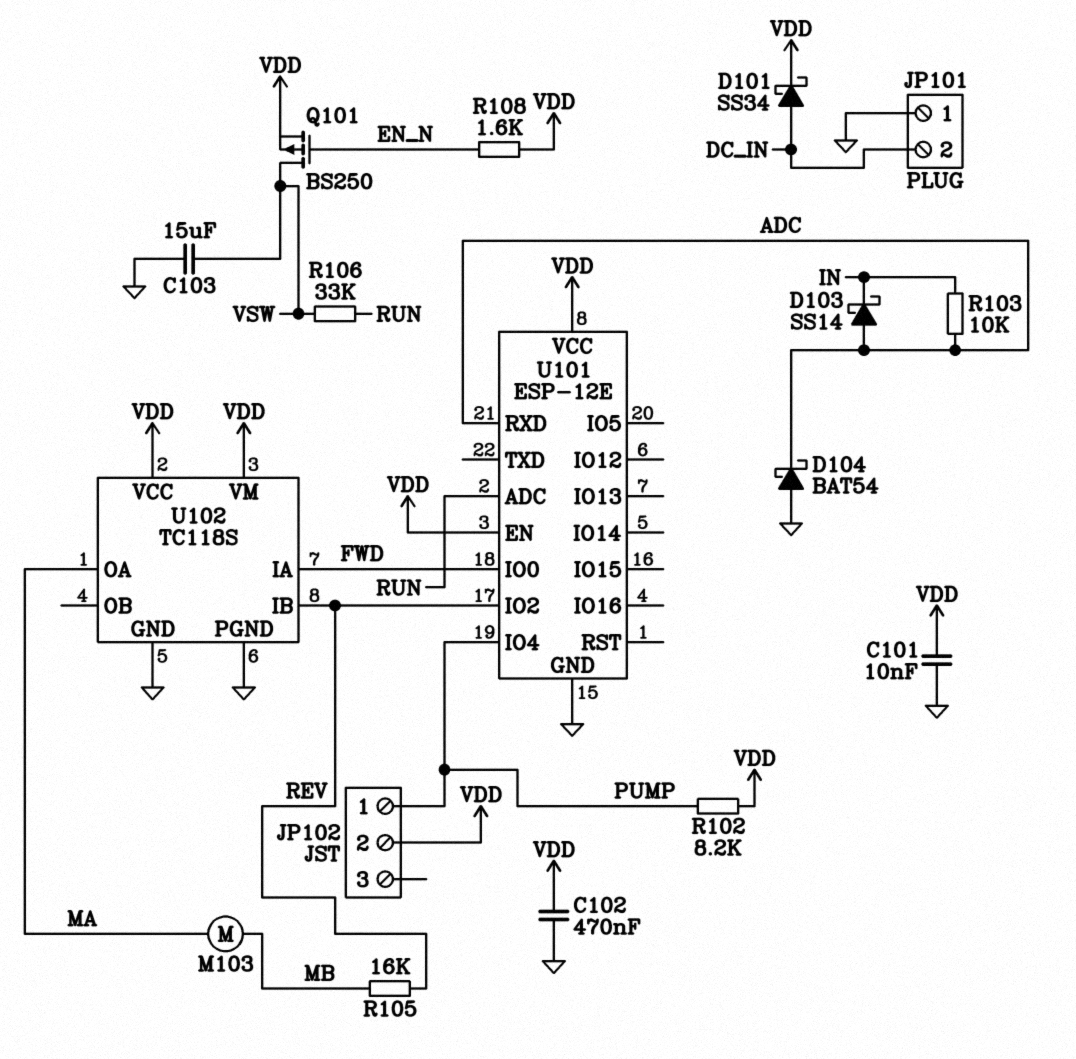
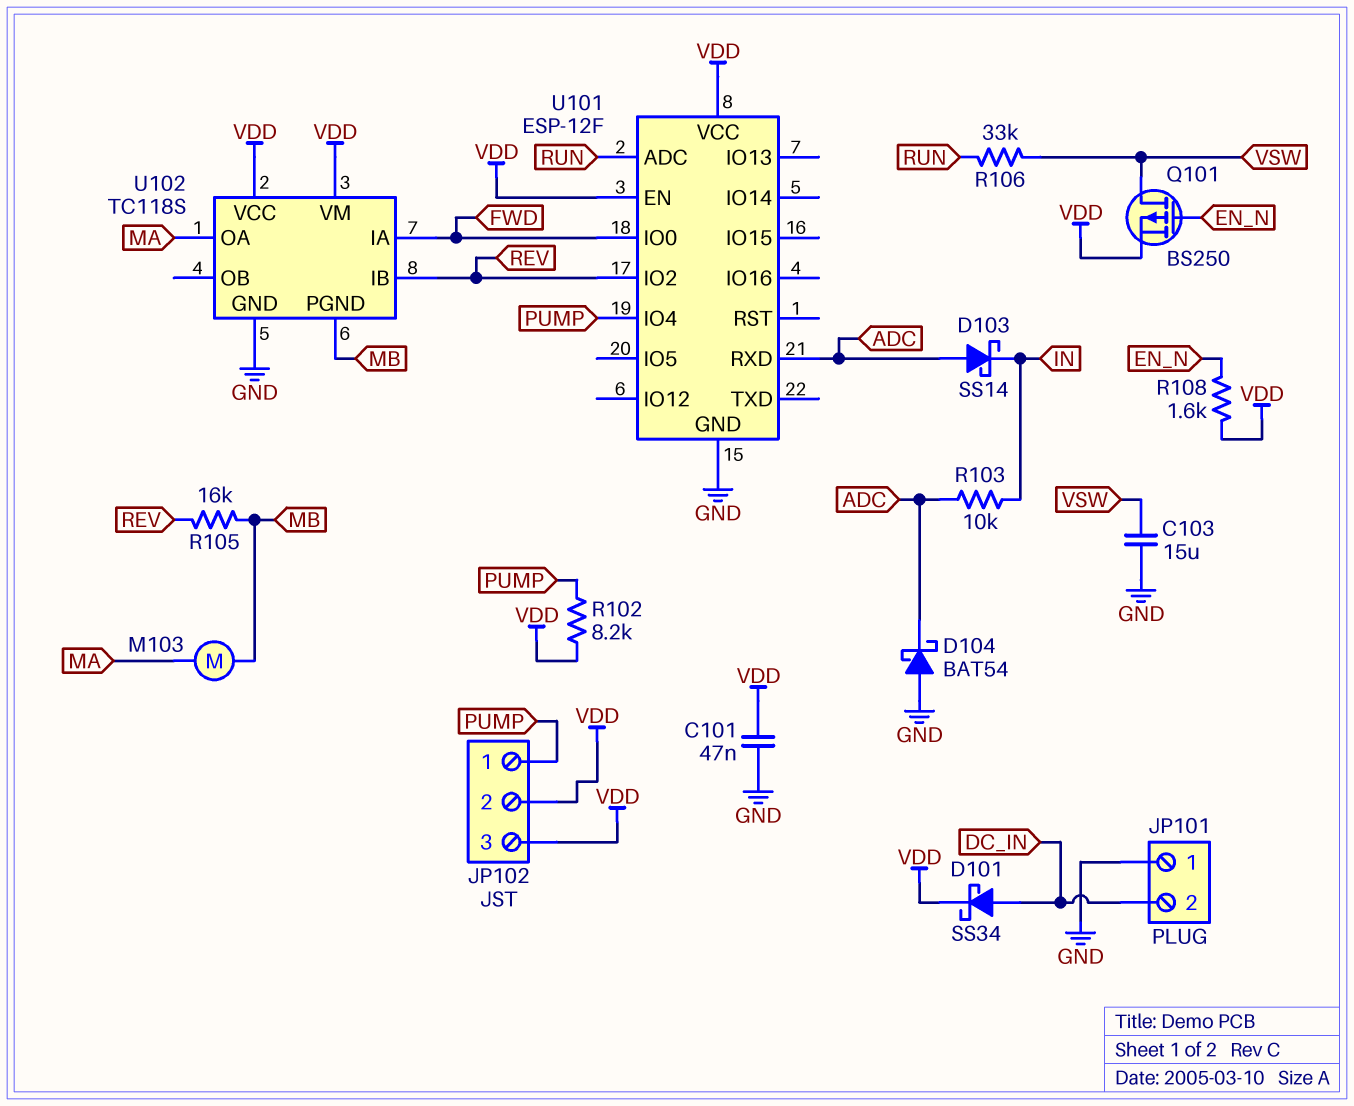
C101: 10nF (GND, VDD) -> 47nF (GND, VDD)
C102: 470nF (GND, VDD) -> none
JP102 pin 3: none -> VDD
U101: ESP-12E -> ESP-12F
U102 pin PGND: GND -> MB

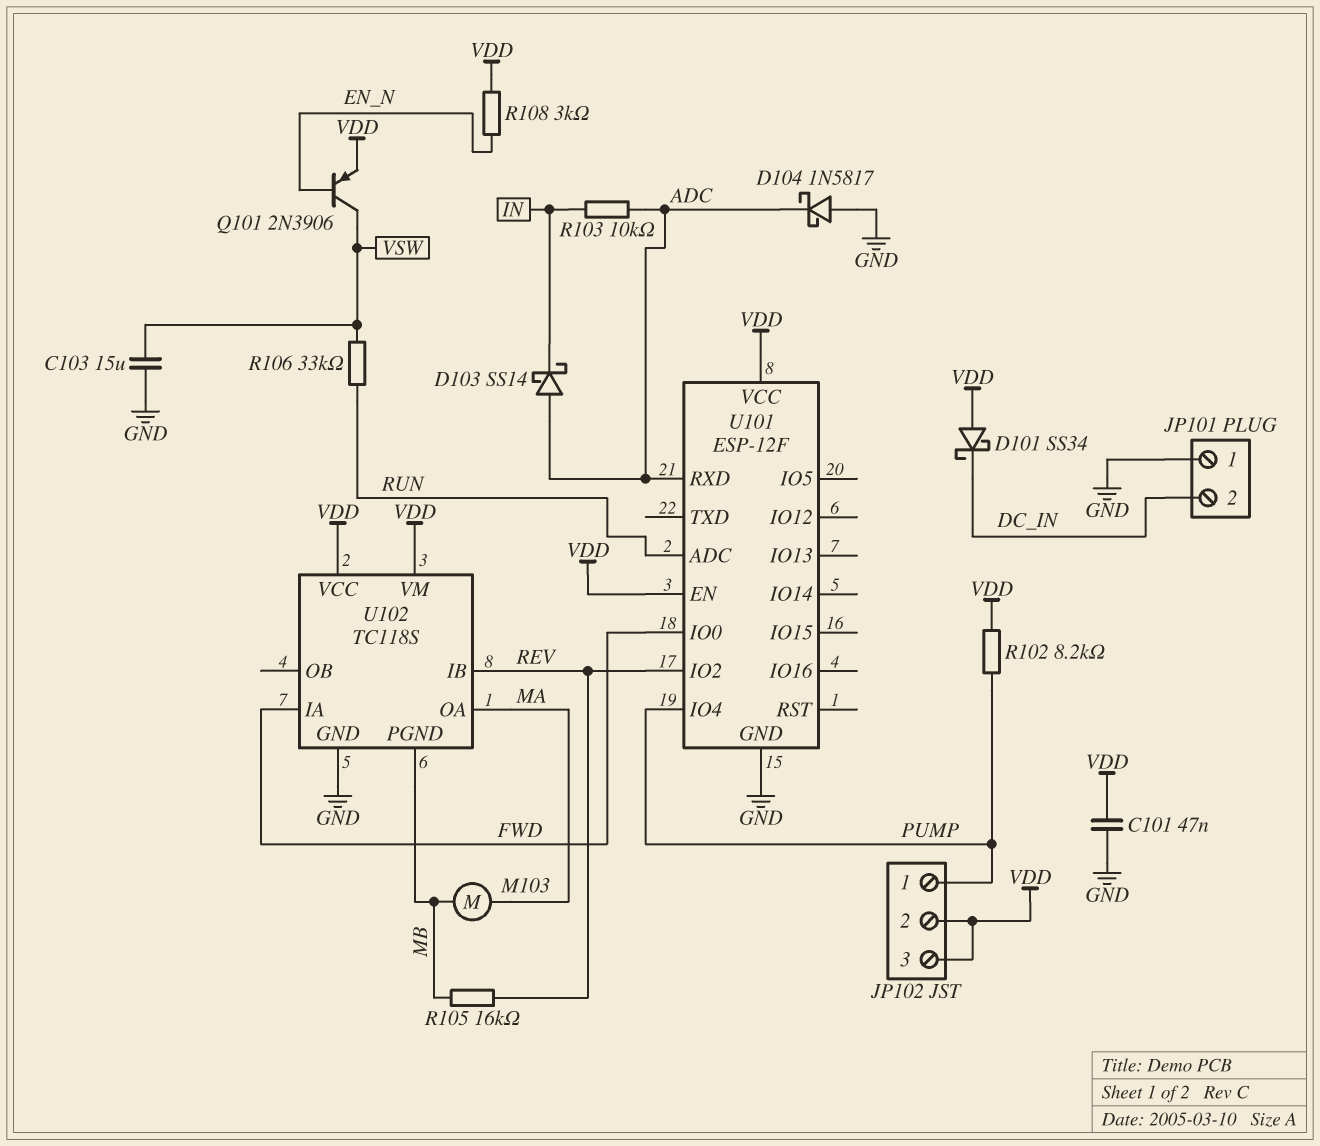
D101: schottky SS34 (A DC_IN, K VDD) -> schottky SS34 (A VDD, K DC_IN)
D104: schottky BAT54 (A GND, K ADC) -> schottky 1N5817 (A GND, K ADC)
Q101: PMOS BS250 (G EN_N, D VSW, S VDD) -> PNP 2N3906 (B EN_N, C VSW, E VDD)
R108: 1.6k (EN_N, VDD) -> 3k (EN_N, VDD)

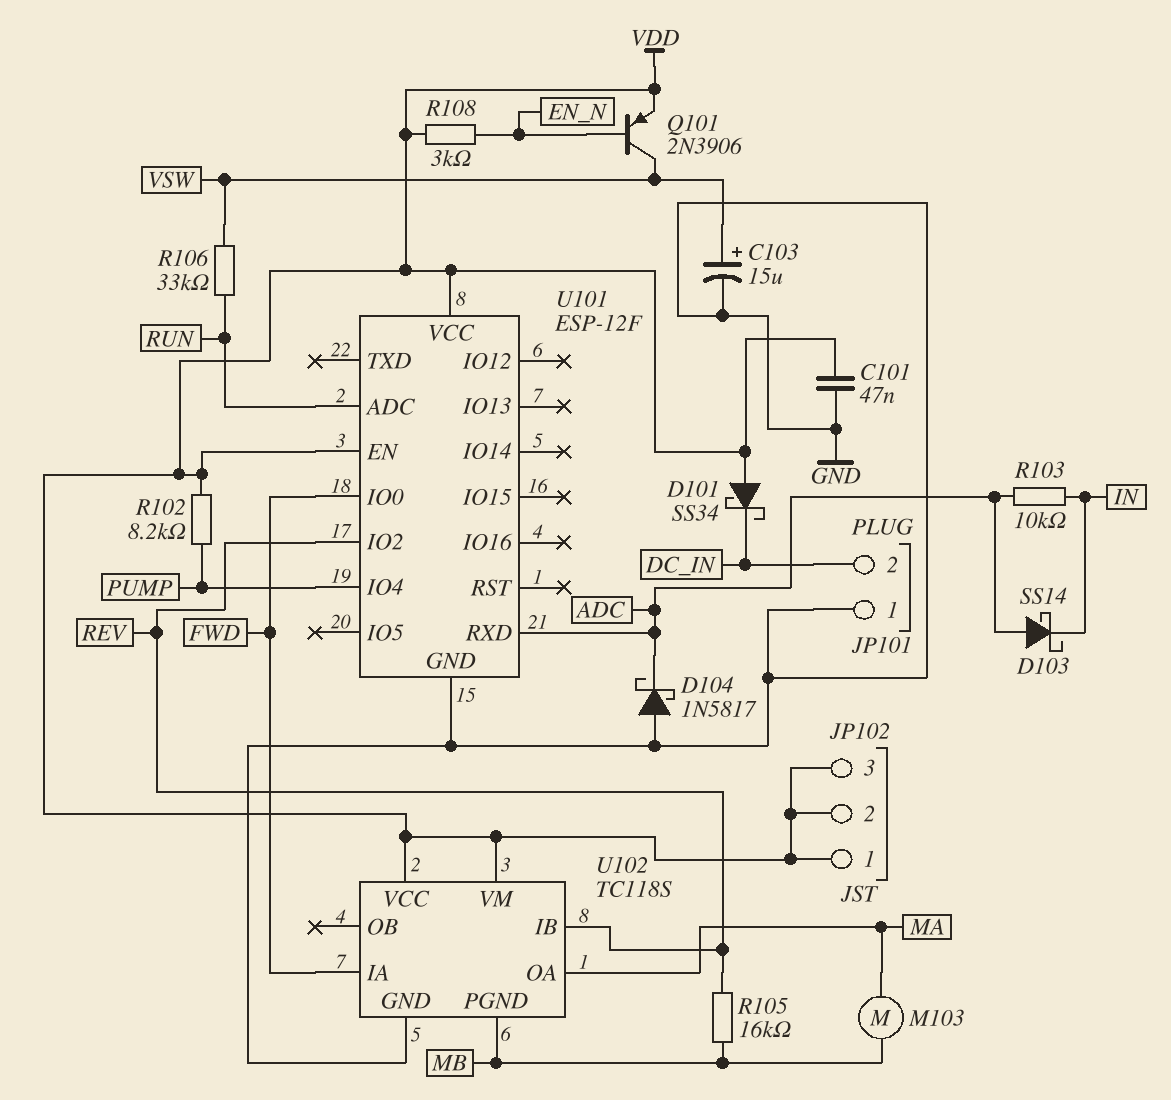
C103: 15uF (GND, VSW) -> 15uF (plus VSW, minus GND)
JP102 pin 1: PUMP -> VDD

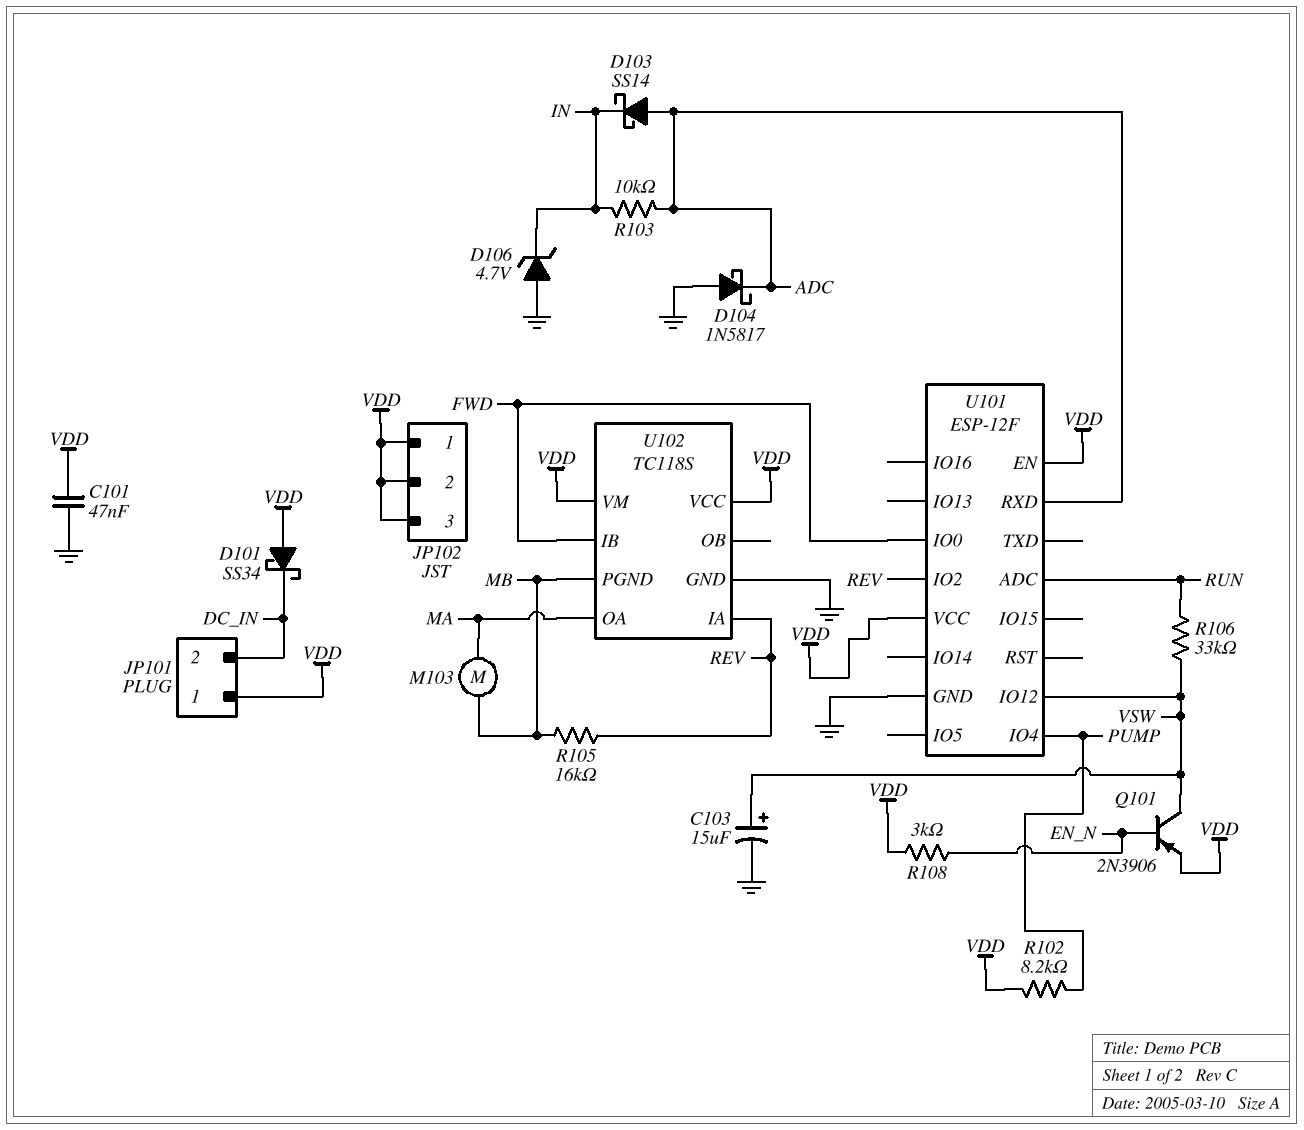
D106: none -> zener 4.7V (A GND, K IN)
JP101 pin 1: GND -> VDD
U101 pin IO12: none -> VSW
U102 pin IA: FWD -> REV
U102 pin IB: REV -> FWD

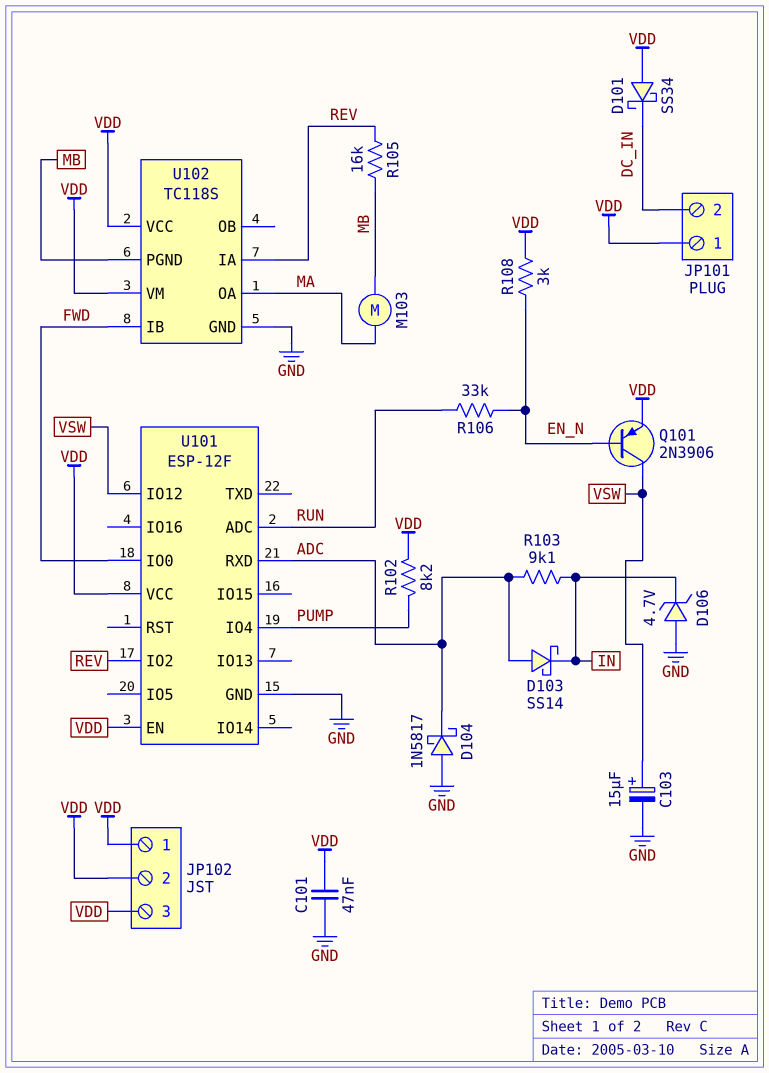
R103: 10k (ADC, IN) -> 9.1k (ADC, IN)
R106: 33k (RUN, VSW) -> 33k (EN_N, RUN)

